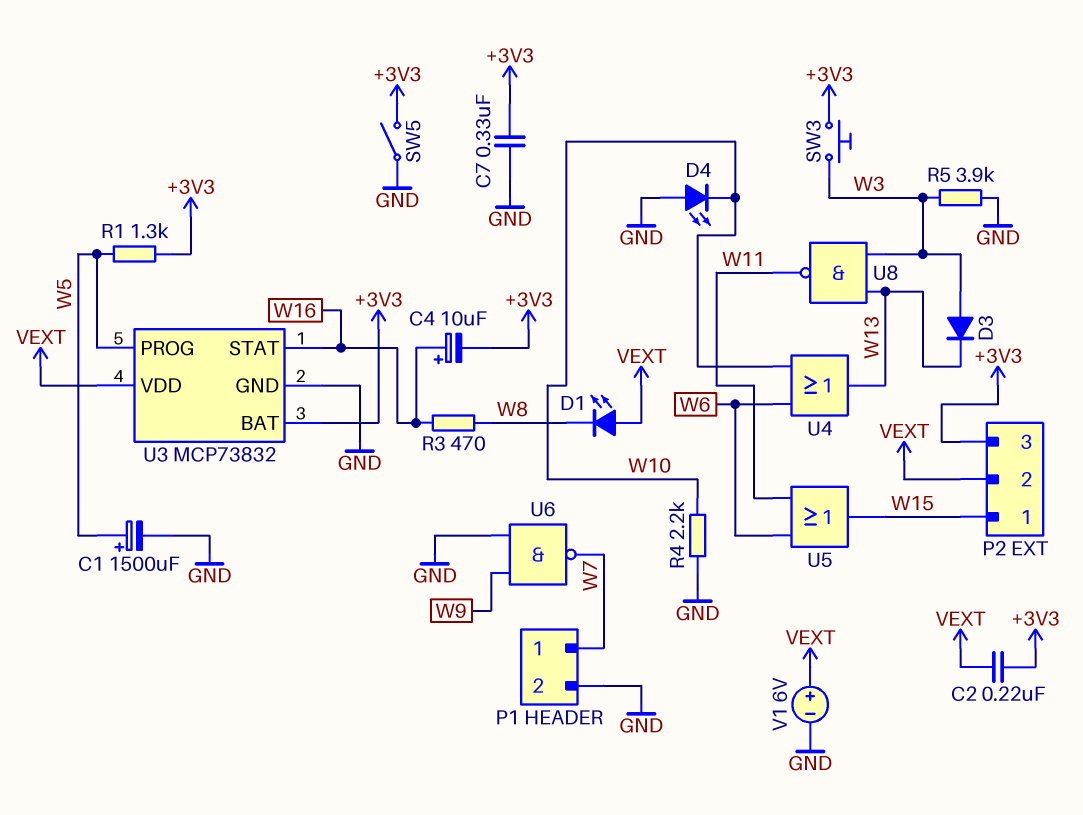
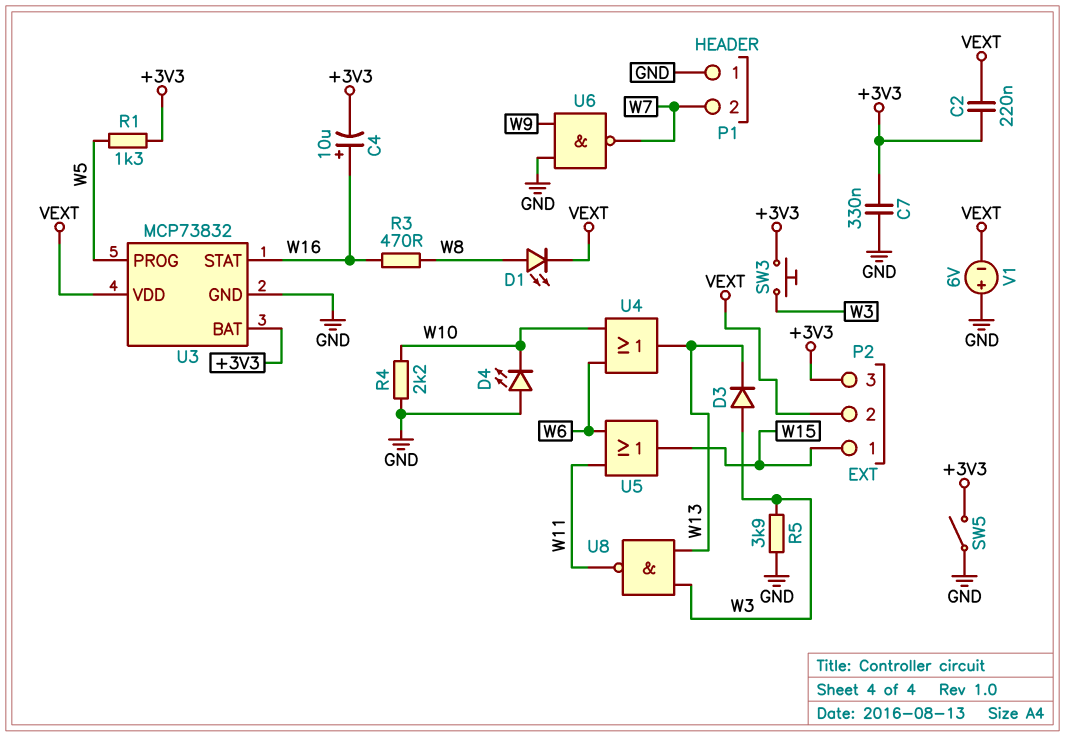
C1: 1500uF (plus W5, minus GND) -> none
D1: LED (A VEXT, K W8) -> LED (A W8, K VEXT)
P1 pin 1: W7 -> GND
P1 pin 2: GND -> W7
V1: 6V (plus VEXT, minus GND) -> 6V (plus GND, minus VEXT)

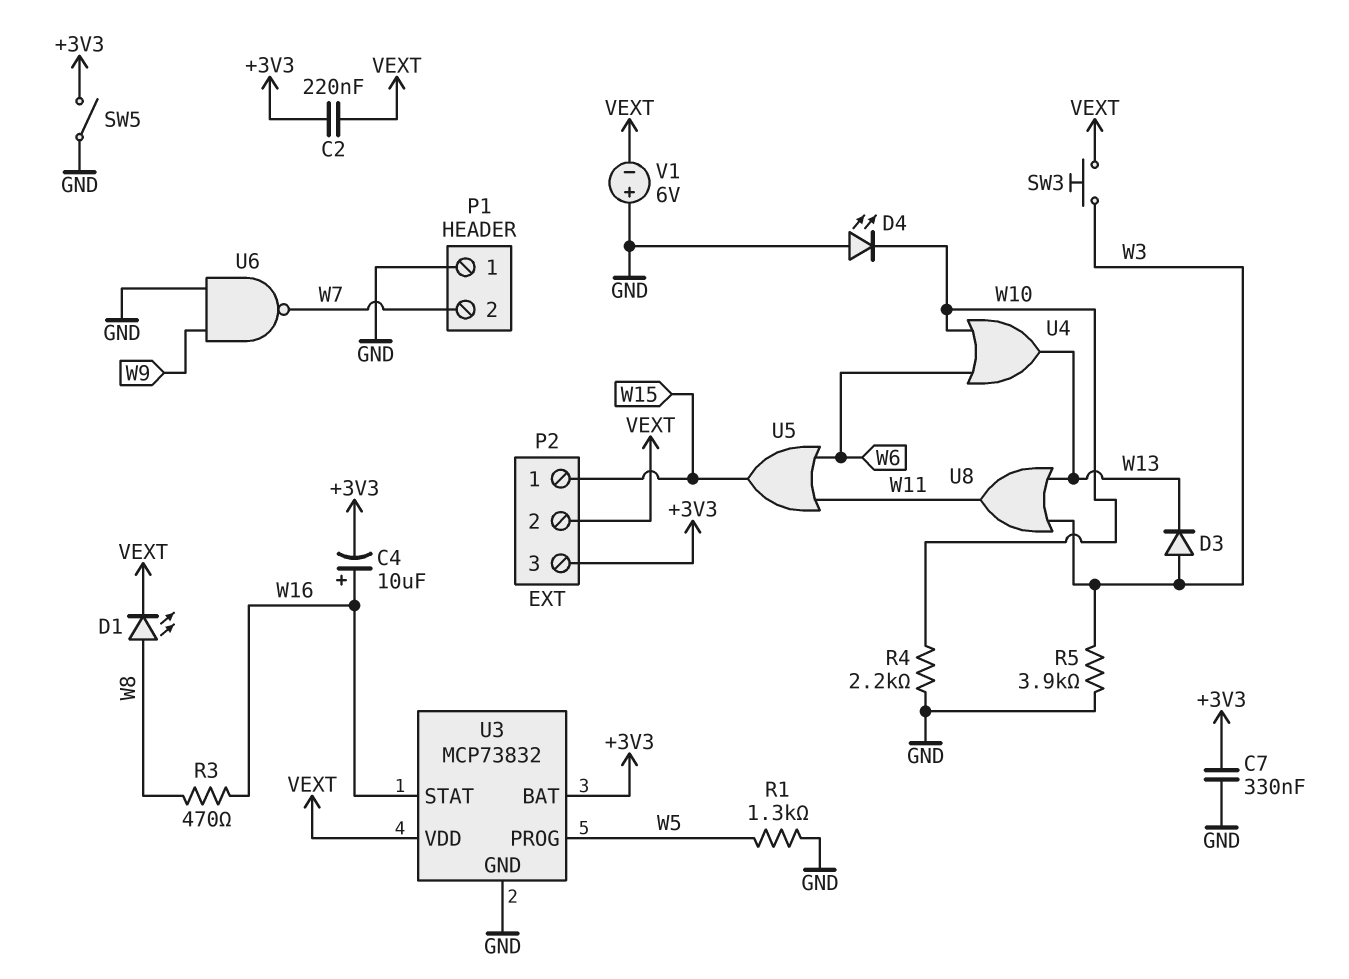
R1: 1.3k (+3V3, W5) -> 1.3k (GND, W5)
SW3: button (+3V3, W3) -> button (VEXT, W3)
U8: NAND (in W3, in W13, out W11) -> OR (in W3, in W13, out W11)

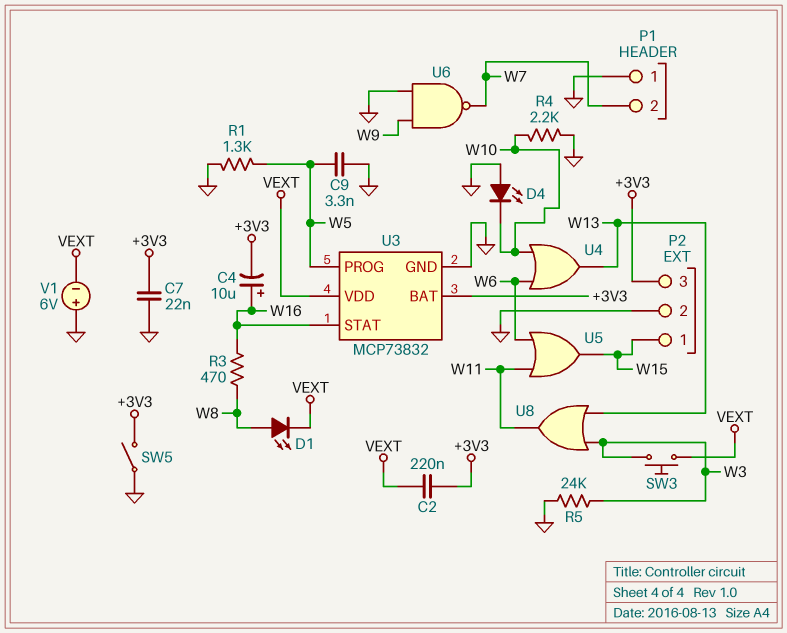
C7: 330nF (+3V3, GND) -> 22nF (+3V3, GND)
C9: none -> 3.3nF (GND, W5)
D3: diode (A W3, K W13) -> none
P2 pin 2: VEXT -> GND
R5: 3.9k (GND, W3) -> 24k (GND, W3)

